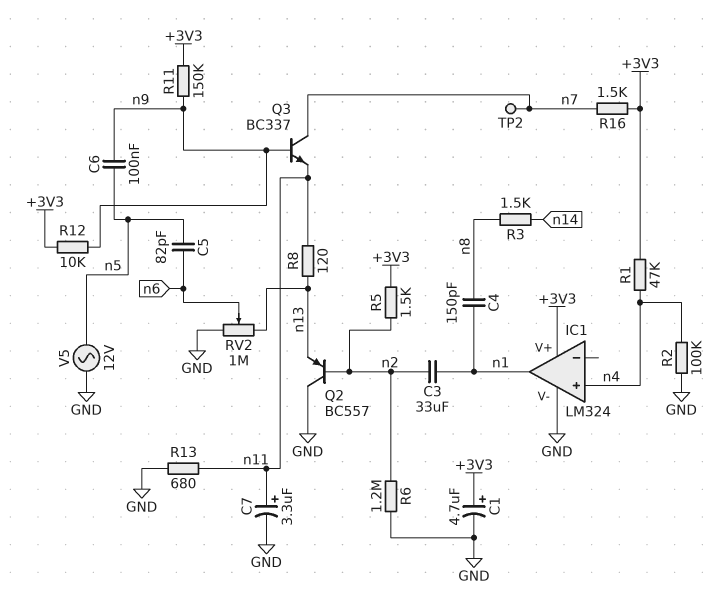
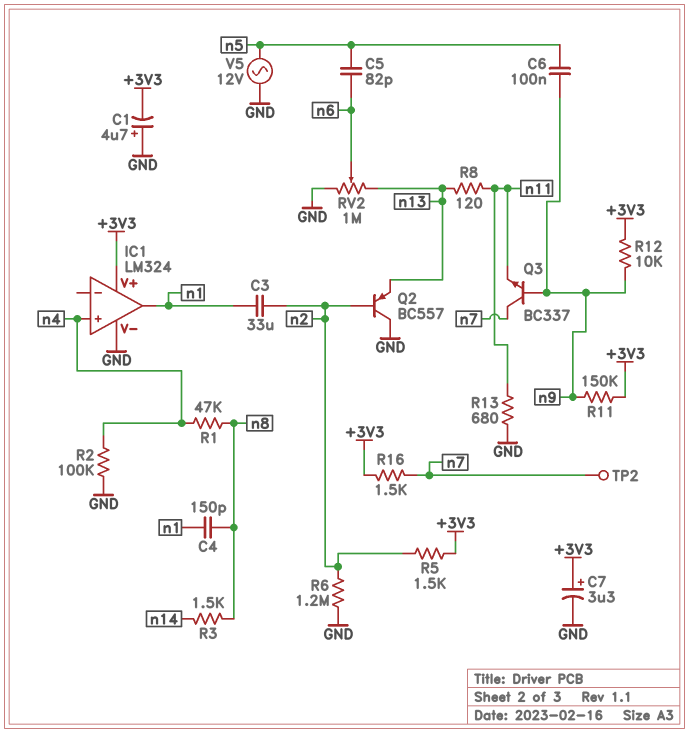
C1: 4.7uF (plus +3V3, minus GND) -> 4.7uF (plus GND, minus +3V3)
C7: 3.3uF (plus n11, minus GND) -> 3.3uF (plus +3V3, minus GND)
R1: 47k (+3V3, n4) -> 47k (n4, n8)

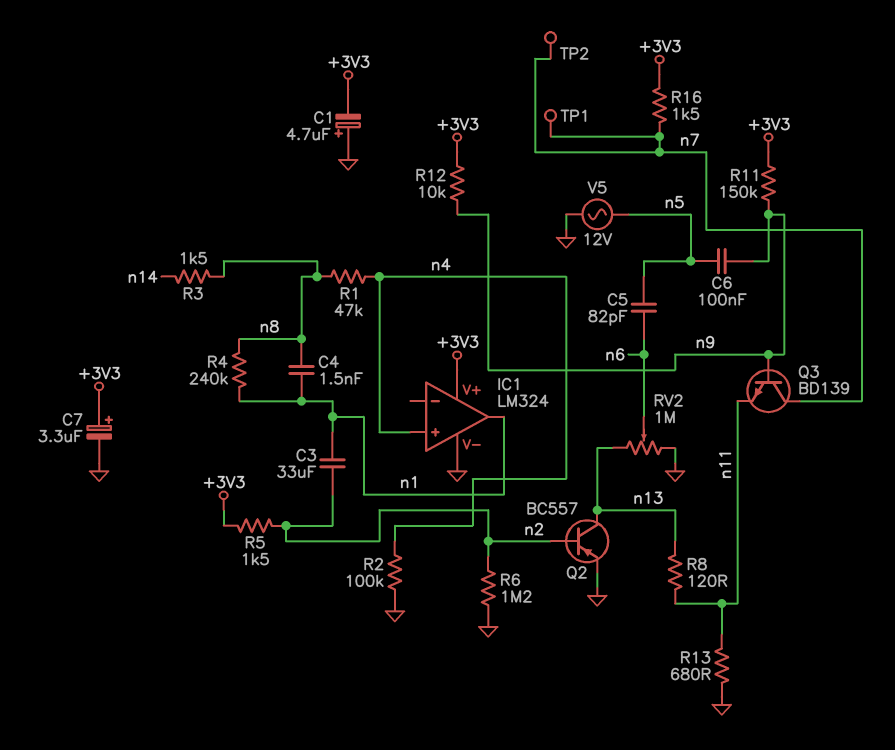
C4: 150pF (n1, n8) -> 1.5nF (n1, n8)
Q2: PNP BC557 (B n2, C GND, E n13) -> PNP BC557 (B n2, C n13, E GND)
Q3: NPN BC337 (B n9, C n7, E n11) -> NPN BD139 (B n9, C n7, E n11)
R4: none -> 240k (n1, n8)
TP1: none -> test point (n7)

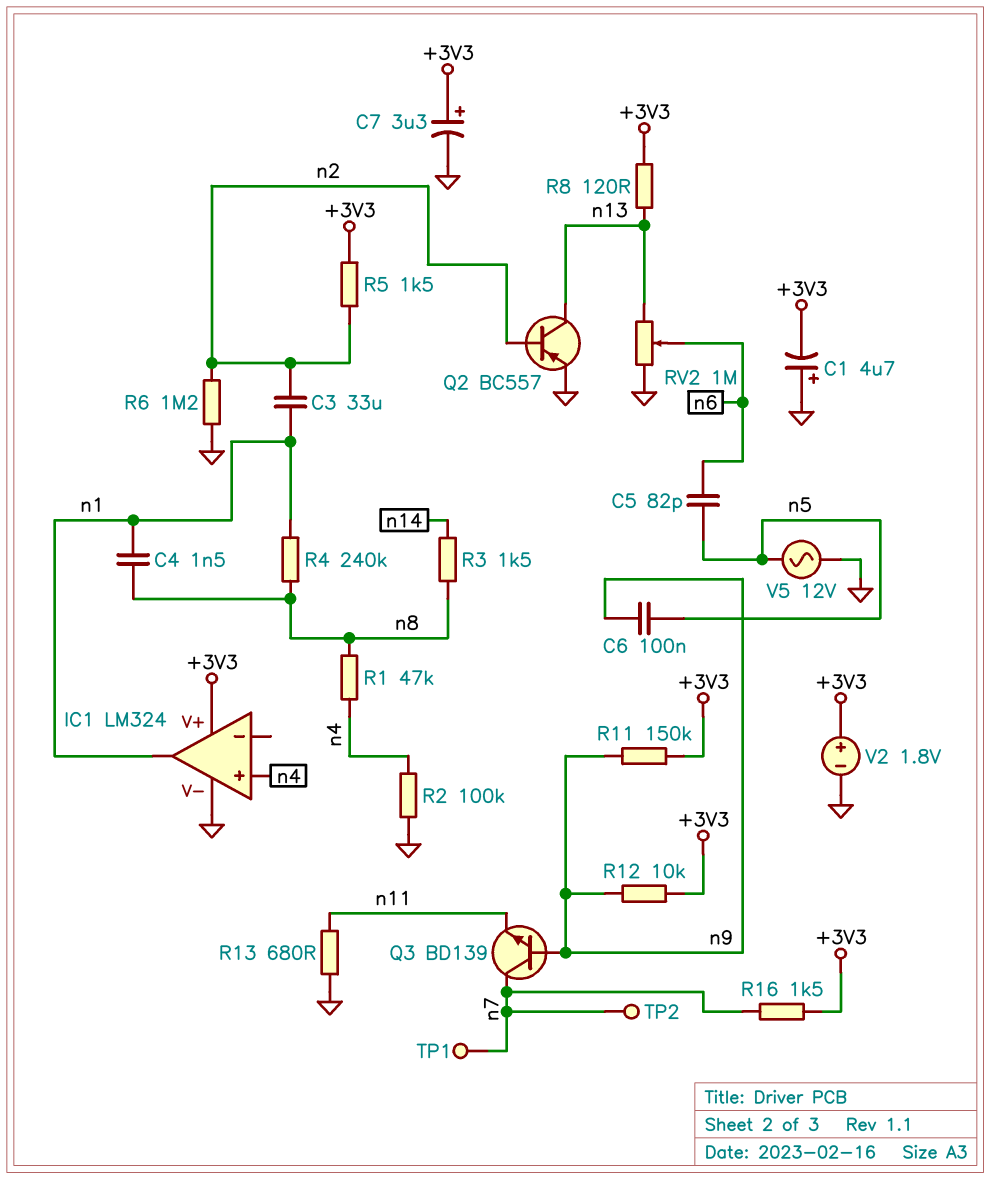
R8: 120 (n11, n13) -> 120 (+3V3, n13)
V2: none -> 1.8V (plus +3V3, minus GND)

